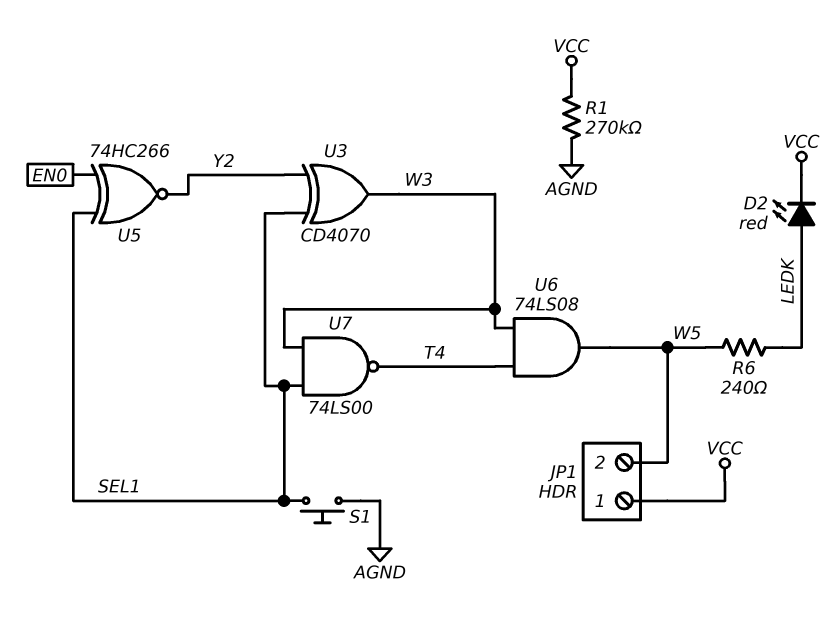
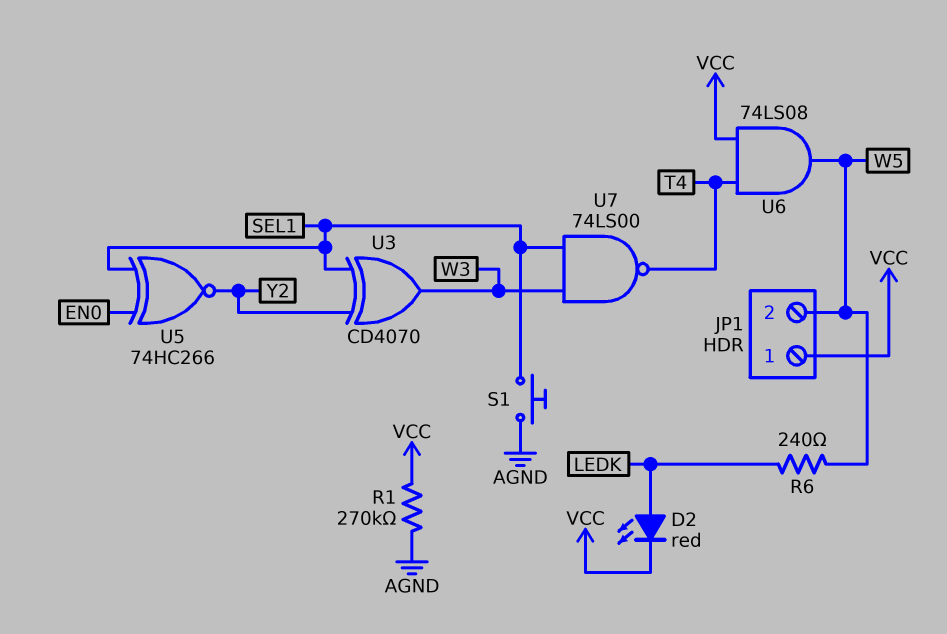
U6: AND 74LS08 (in T4, in W3, out W5) -> AND 74LS08 (in T4, in VCC, out W5)

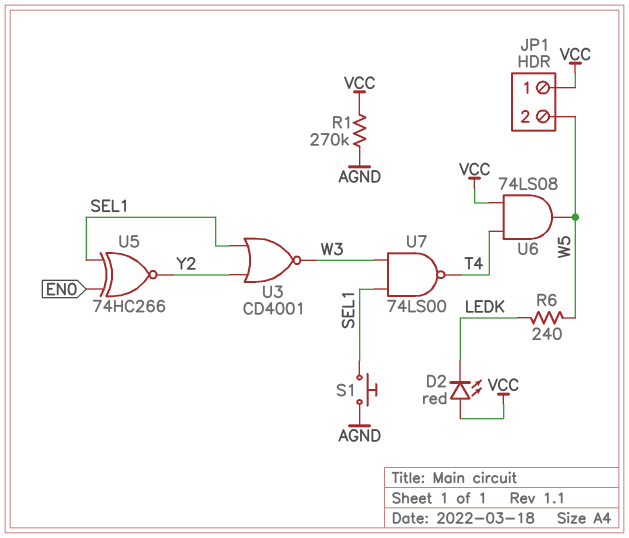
D2: LED red (A LEDK, K VCC) -> LED red (A VCC, K LEDK)
U3: XOR CD4070 (in SEL1, in Y2, out W3) -> NOR CD4001 (in SEL1, in Y2, out W3)

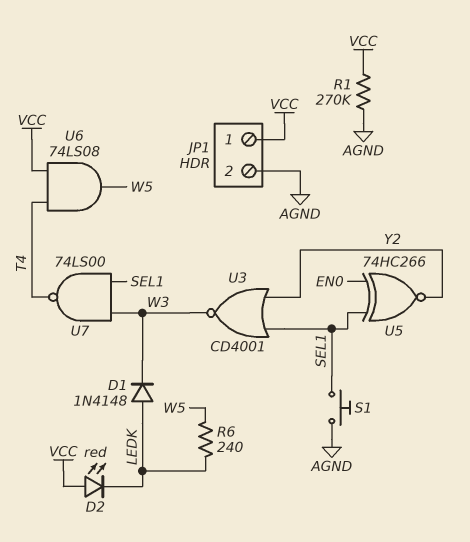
D1: none -> diode 1N4148 (A LEDK, K W3)
JP1 pin 2: W5 -> AGND

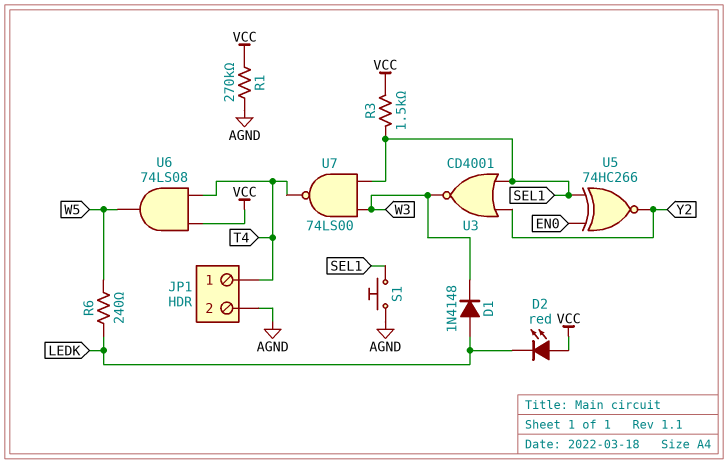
JP1 pin 1: VCC -> T4
R3: none -> 1.5k (SEL1, VCC)

